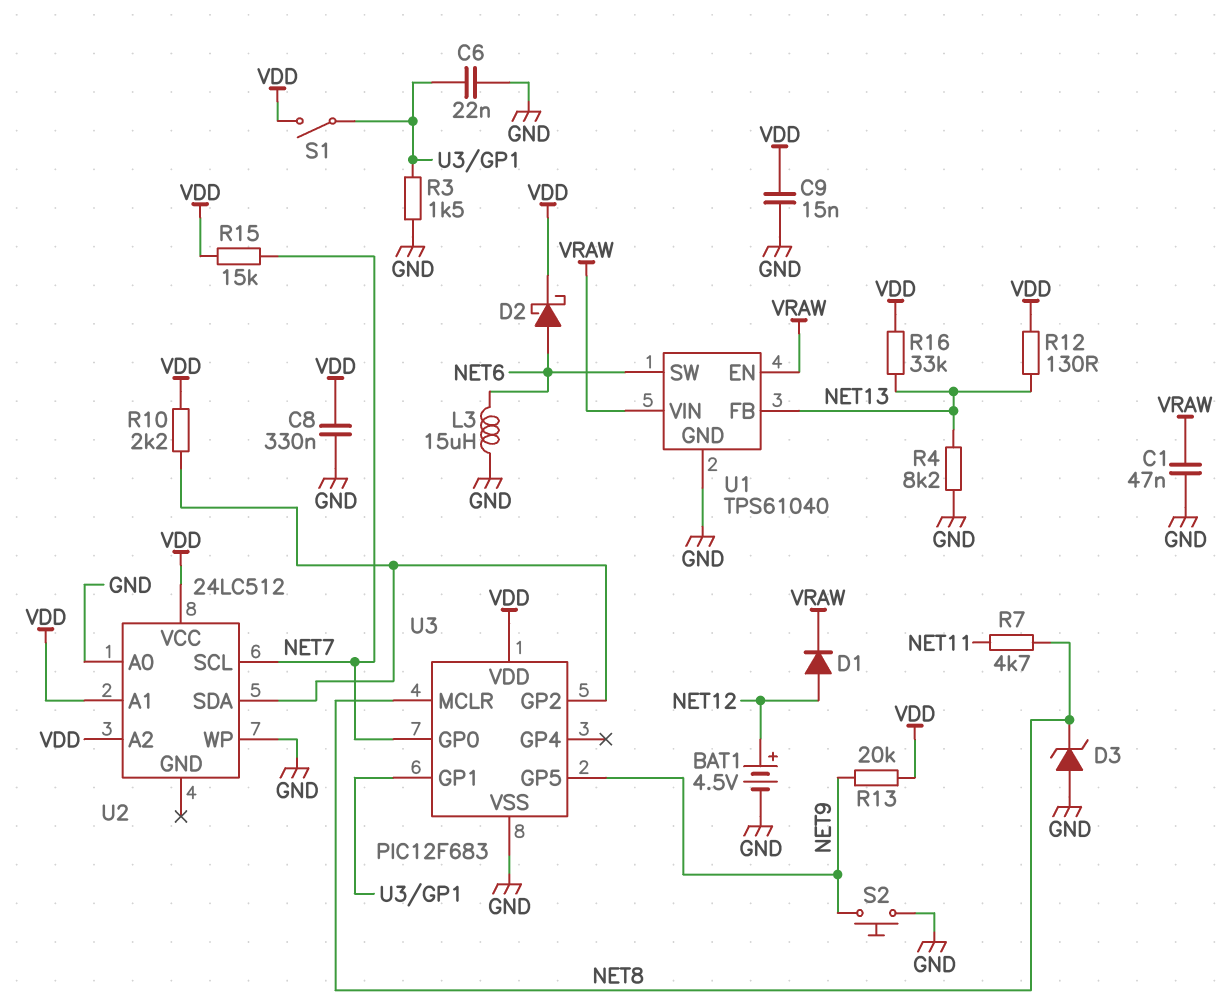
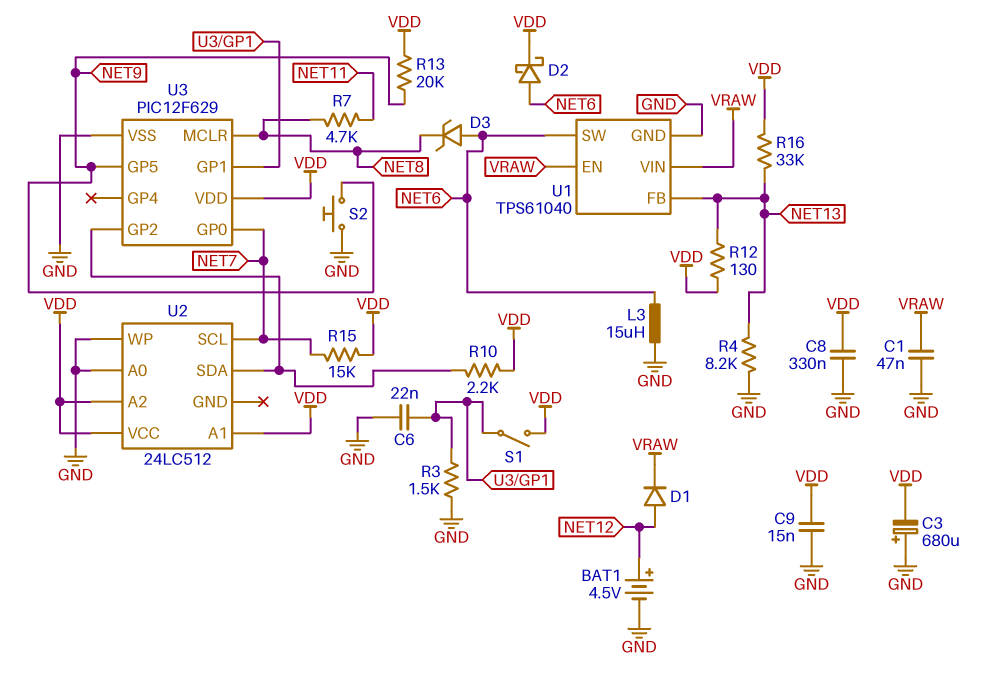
C3: none -> 680uF (plus GND, minus VDD)
D3: zener (A GND, K NET8) -> zener (A NET6, K NET8)
U3: PIC12F683 -> PIC12F629

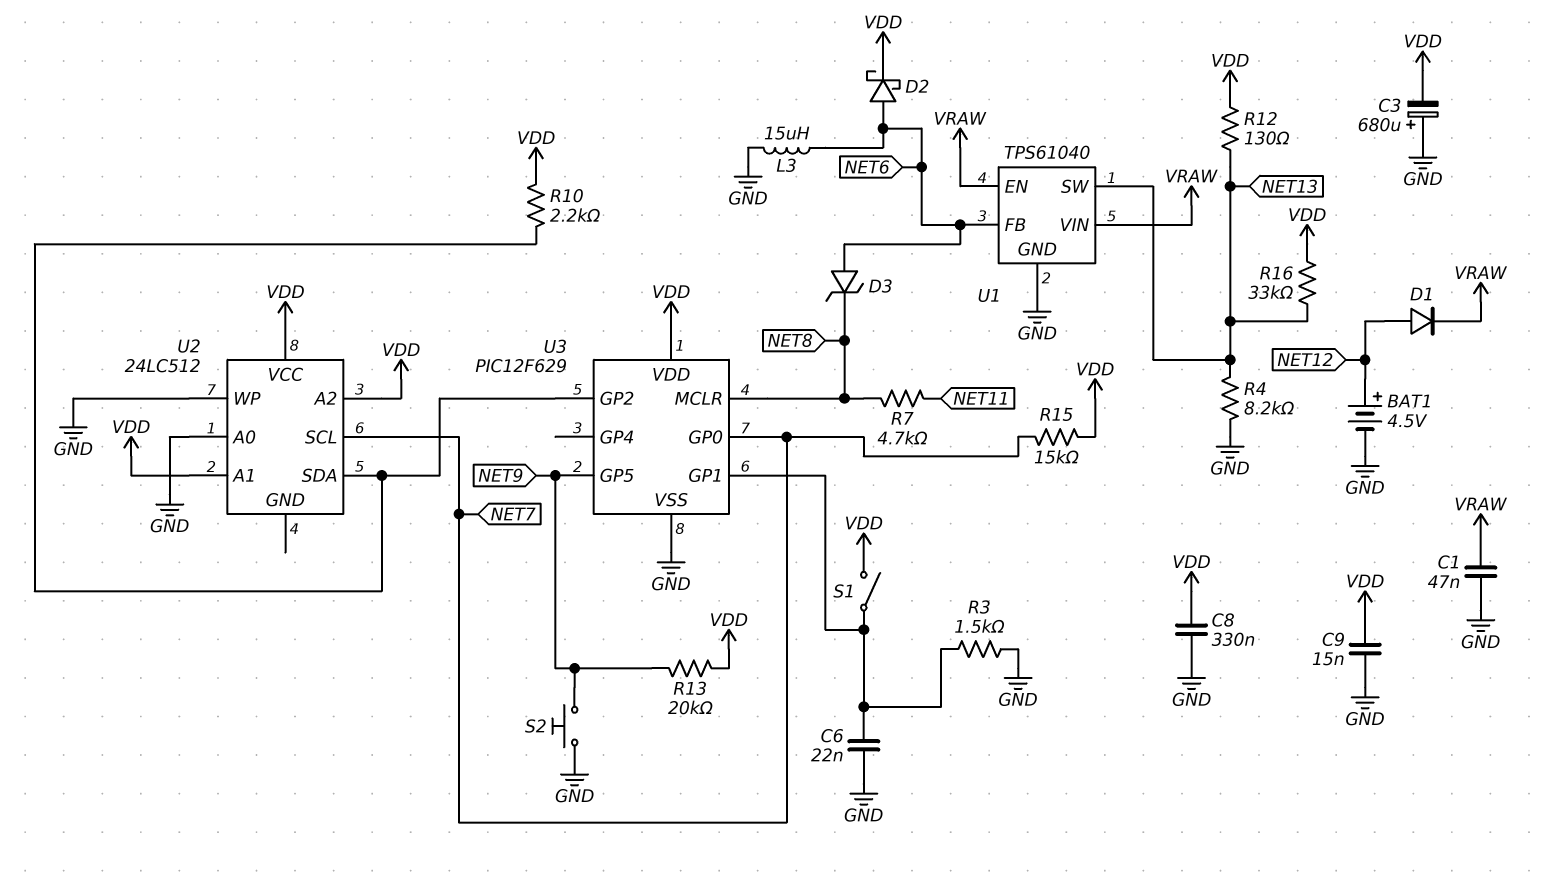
U1 pin FB: NET13 -> NET6
U1 pin SW: NET6 -> NET13

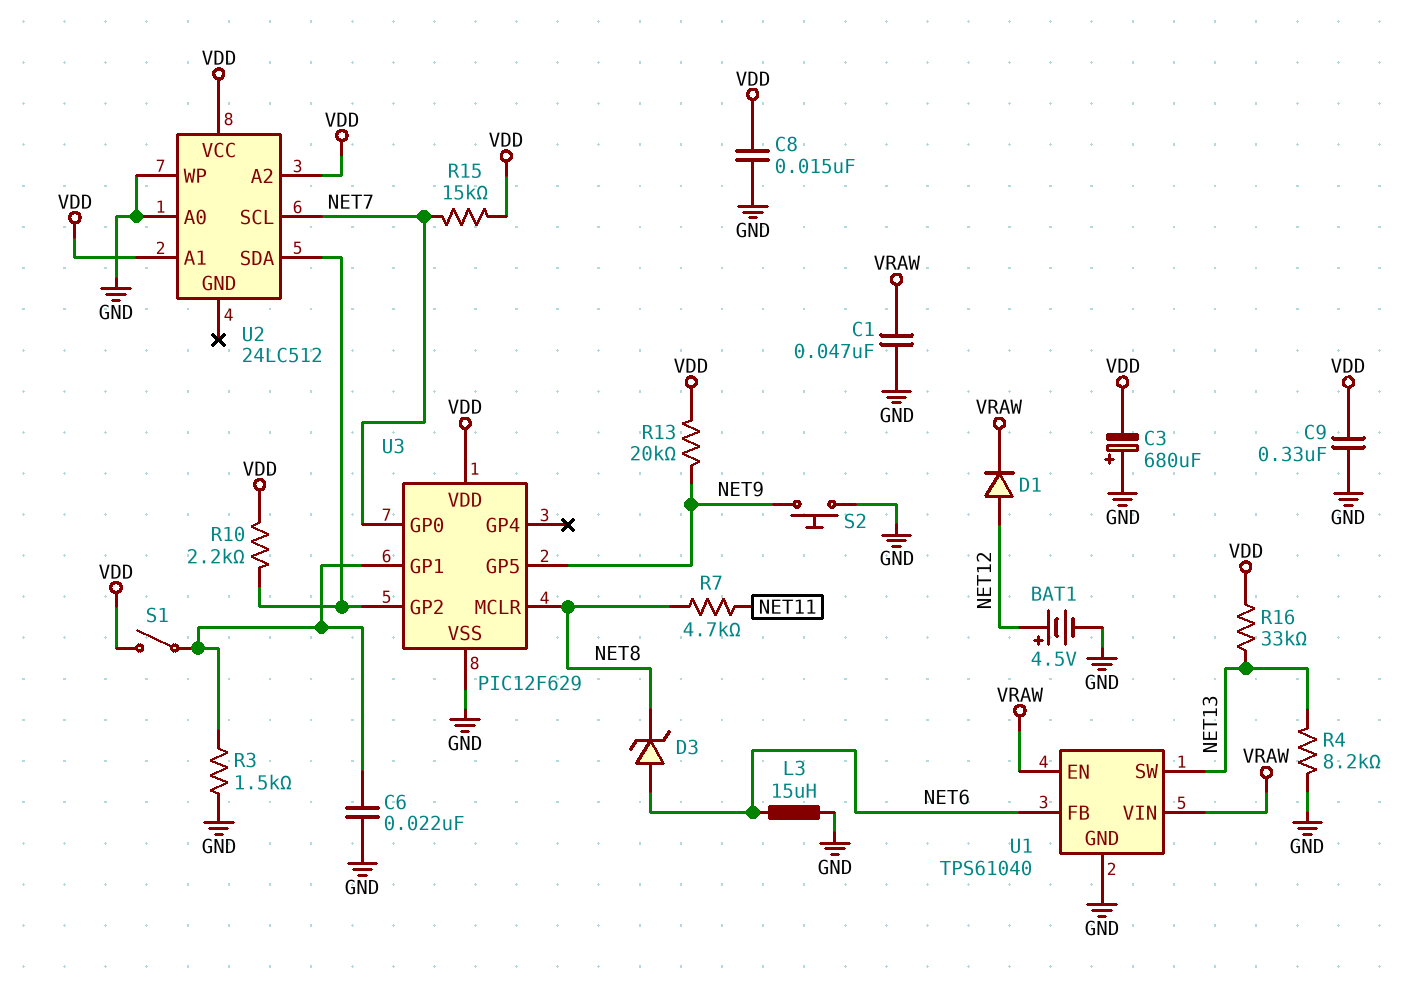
C8: 330nF (GND, VDD) -> 15nF (GND, VDD)
C9: 15nF (GND, VDD) -> 330nF (GND, VDD)
D2: schottky (A NET6, K VDD) -> none
R12: 130 (NET13, VDD) -> none

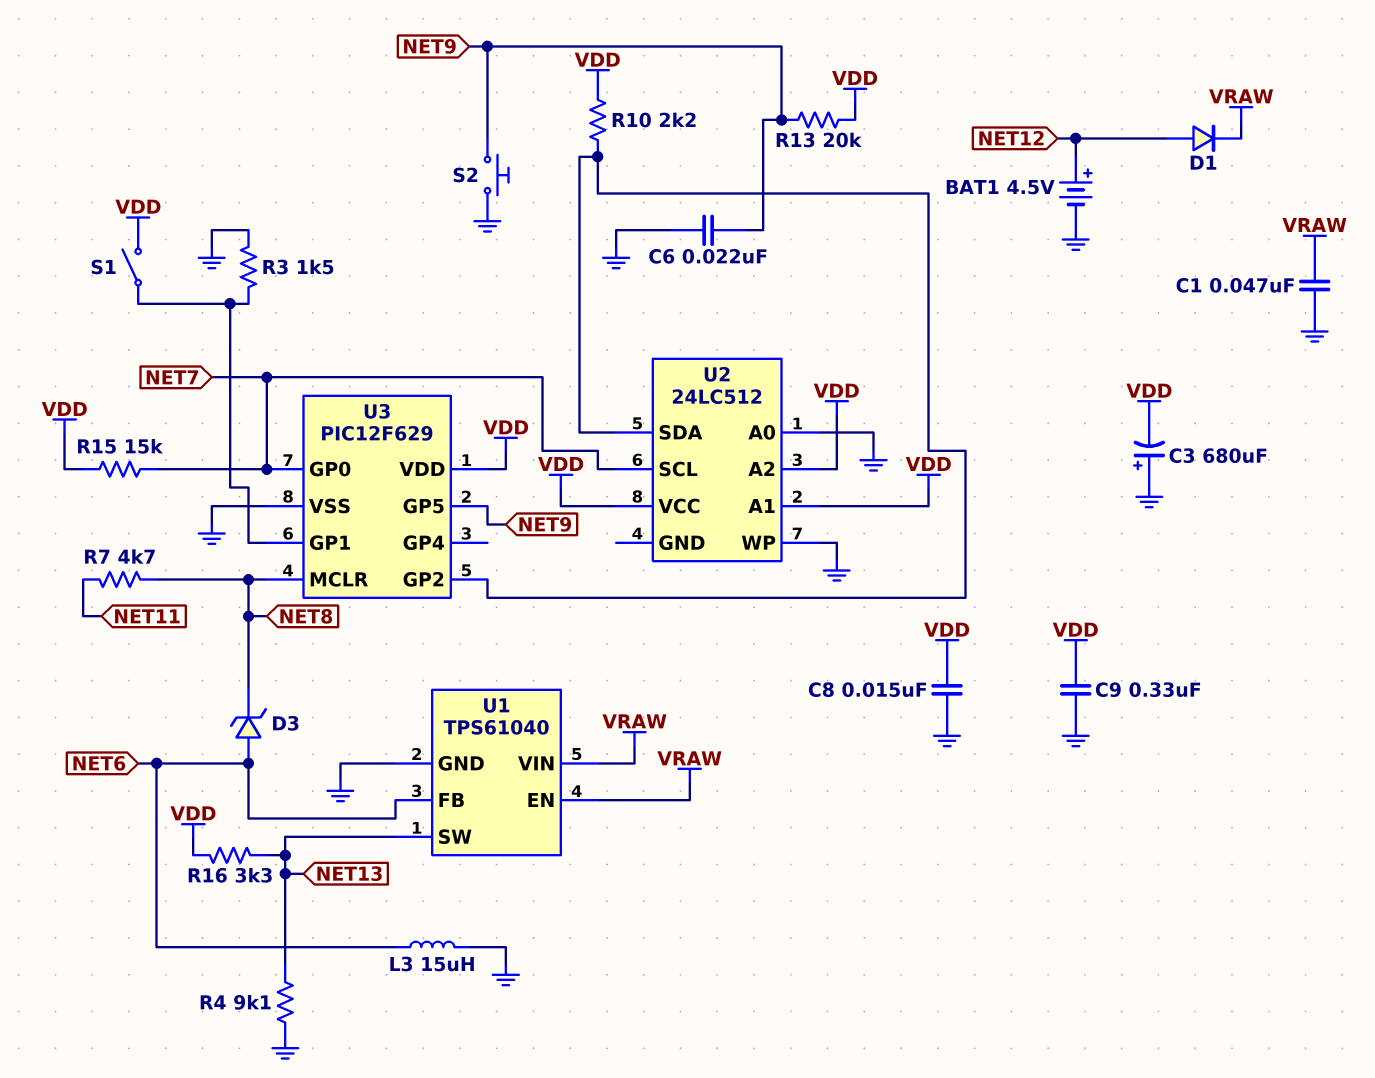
C6: 22nF (GND, U3/GP1) -> 22nF (GND, NET9)
R4: 8.2k (GND, NET13) -> 9.1k (GND, NET13)
R16: 33k (NET13, VDD) -> 3.3k (NET13, VDD)

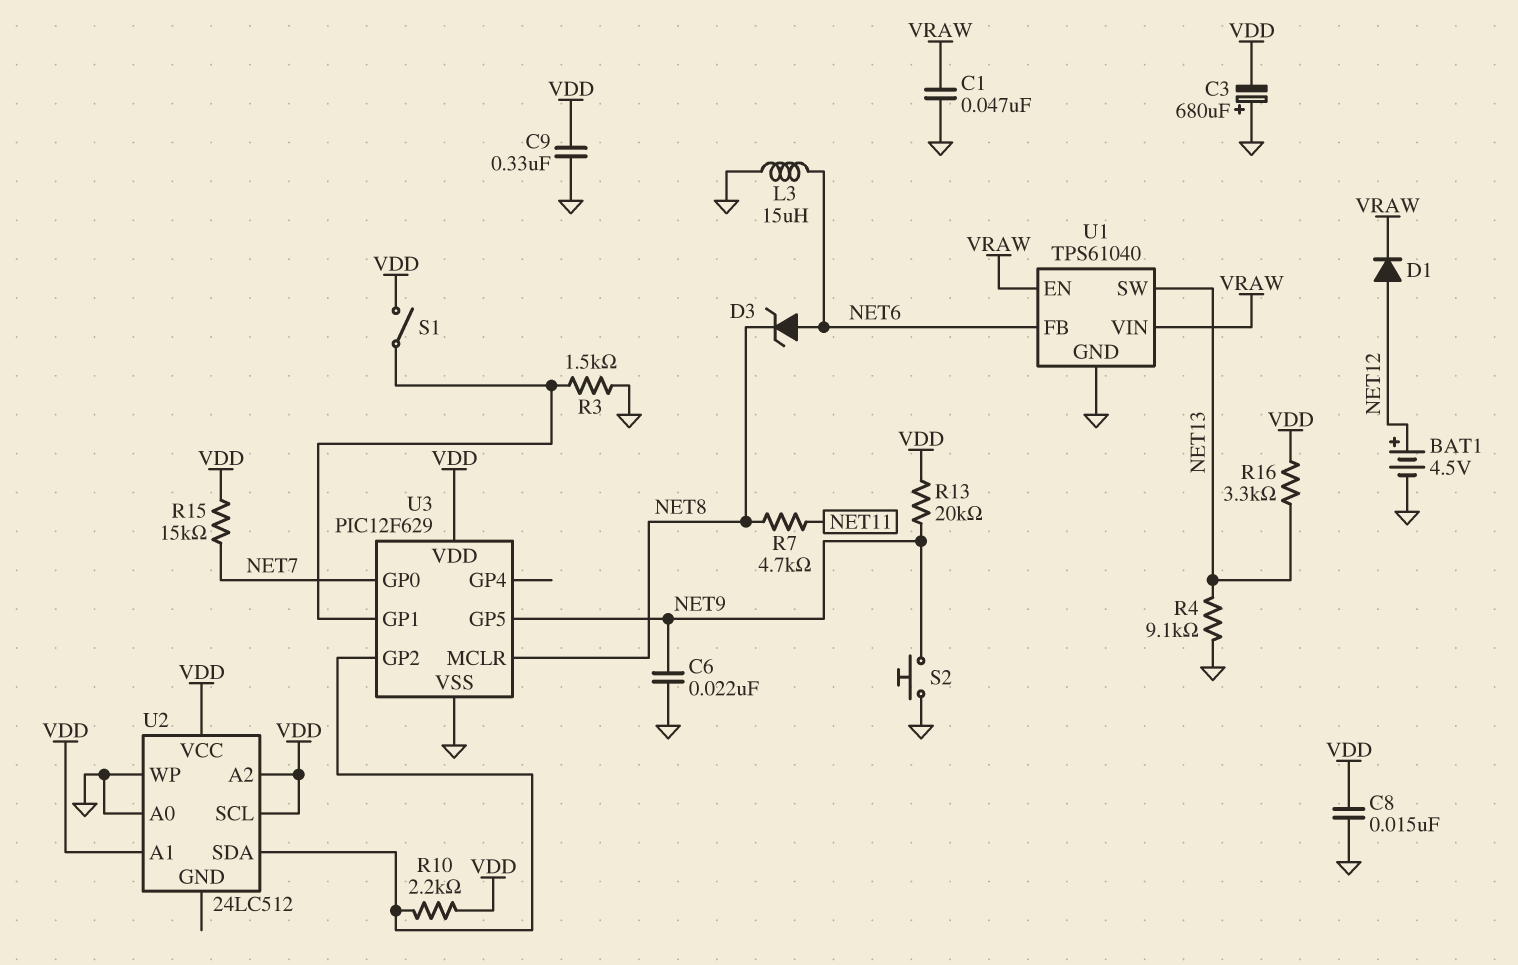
U2 pin SCL: NET7 -> VDD

